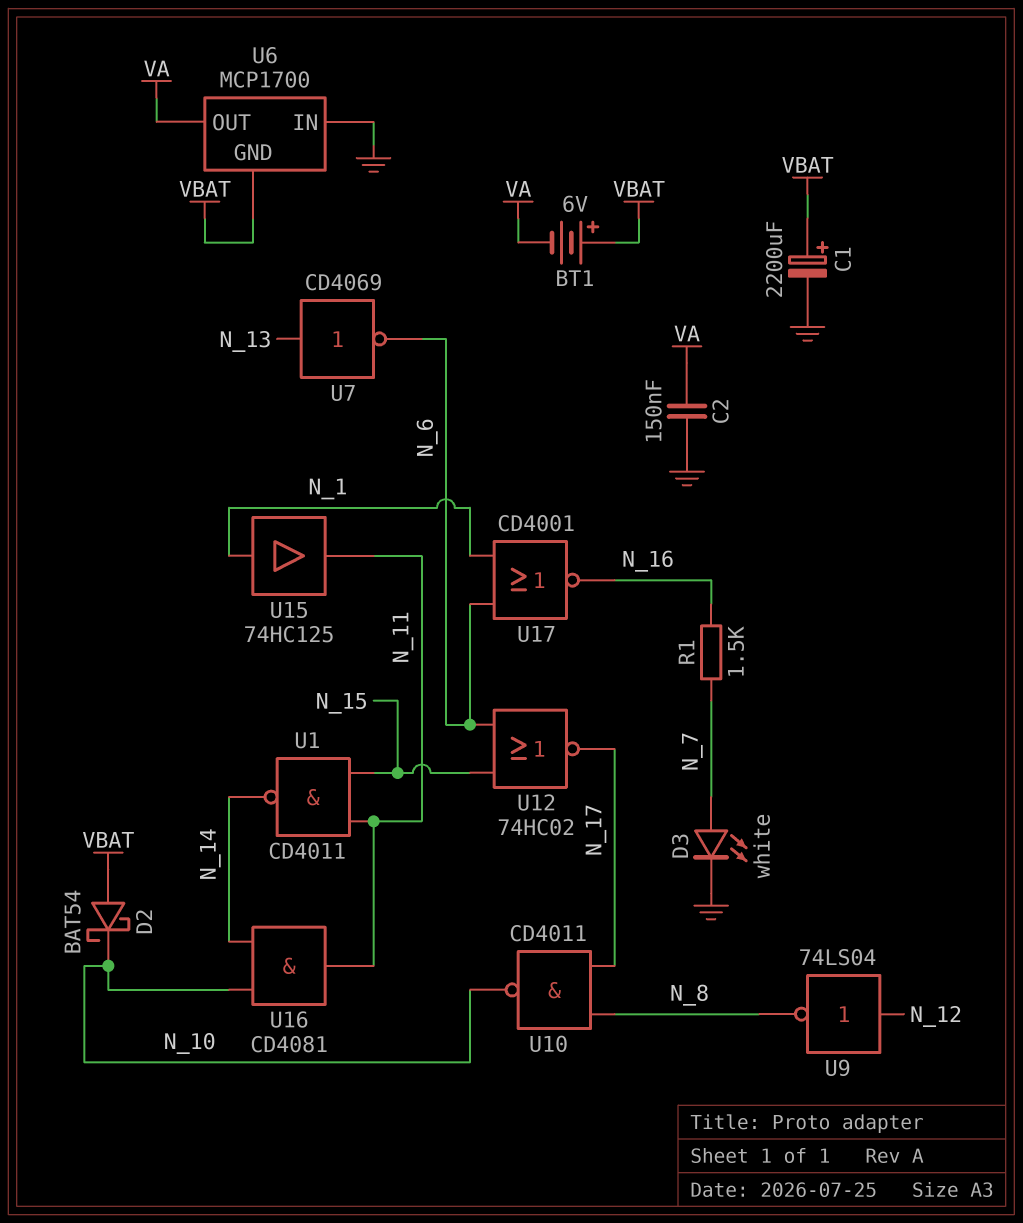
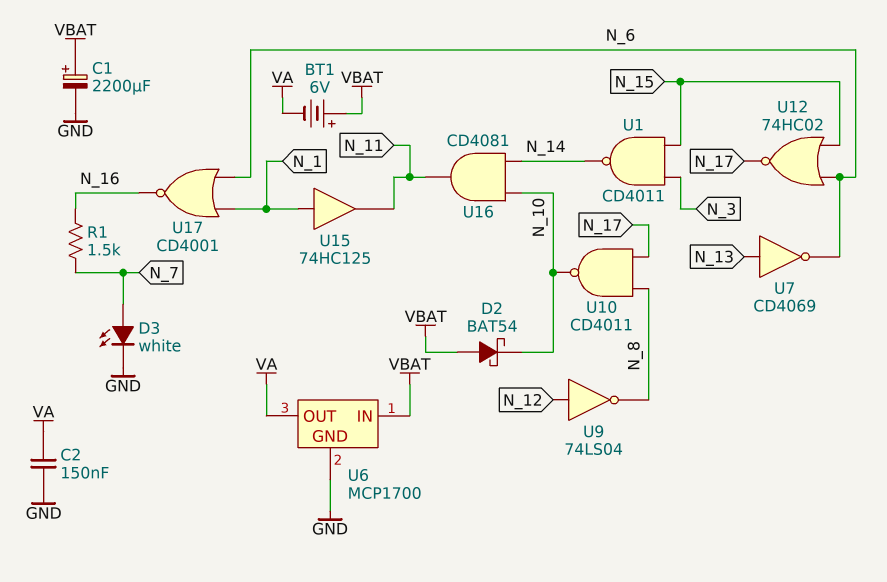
U1: NAND CD4011 (in N_11, in N_15, out N_14) -> NAND CD4011 (in N_3, in N_15, out N_14)
U6 pin GND: VBAT -> GND
U6 pin IN: GND -> VBAT

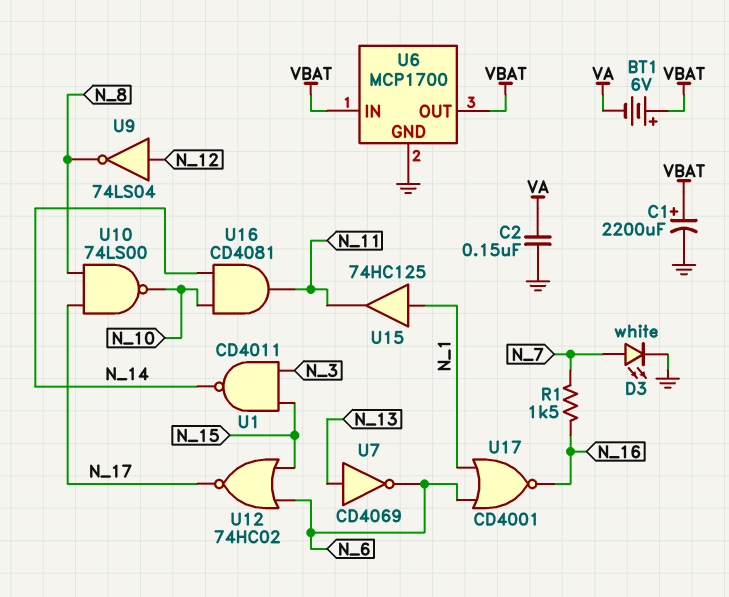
D2: schottky BAT54 (A VBAT, K N_10) -> none
U6 pin OUT: VA -> VBAT
U10: NAND CD4011 (in N_8, in N_17, out N_10) -> NAND 74LS00 (in N_8, in N_17, out N_10)

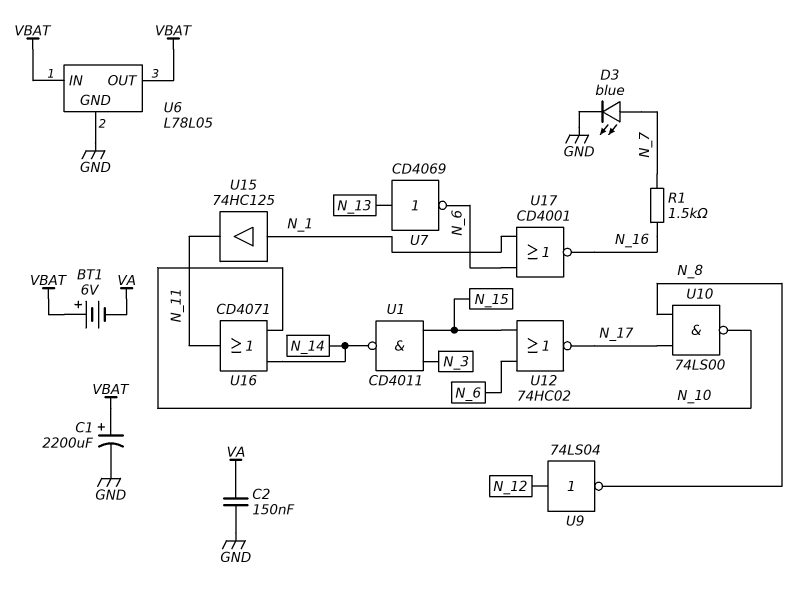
D3: LED white (A N_7, K GND) -> LED blue (A N_7, K GND)
U6: MCP1700 -> L78L05
U16: AND CD4081 (in N_10, in N_14, out N_11) -> OR CD4071 (in N_10, in N_14, out N_11)

